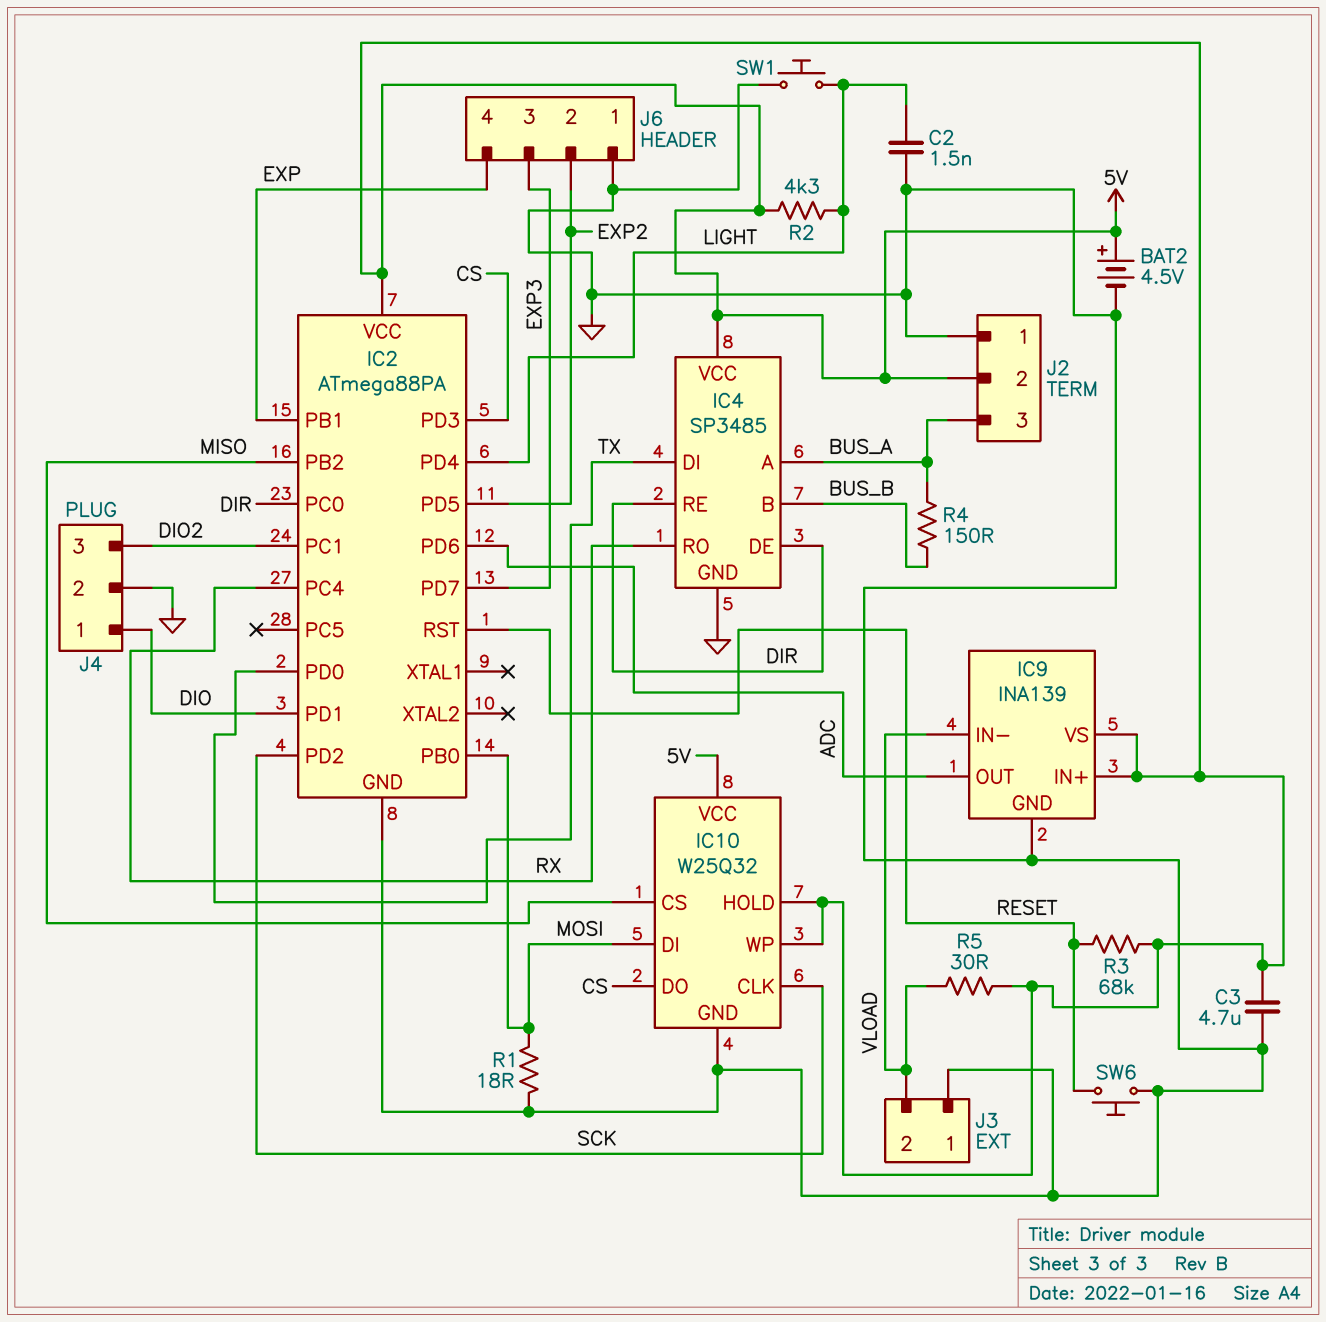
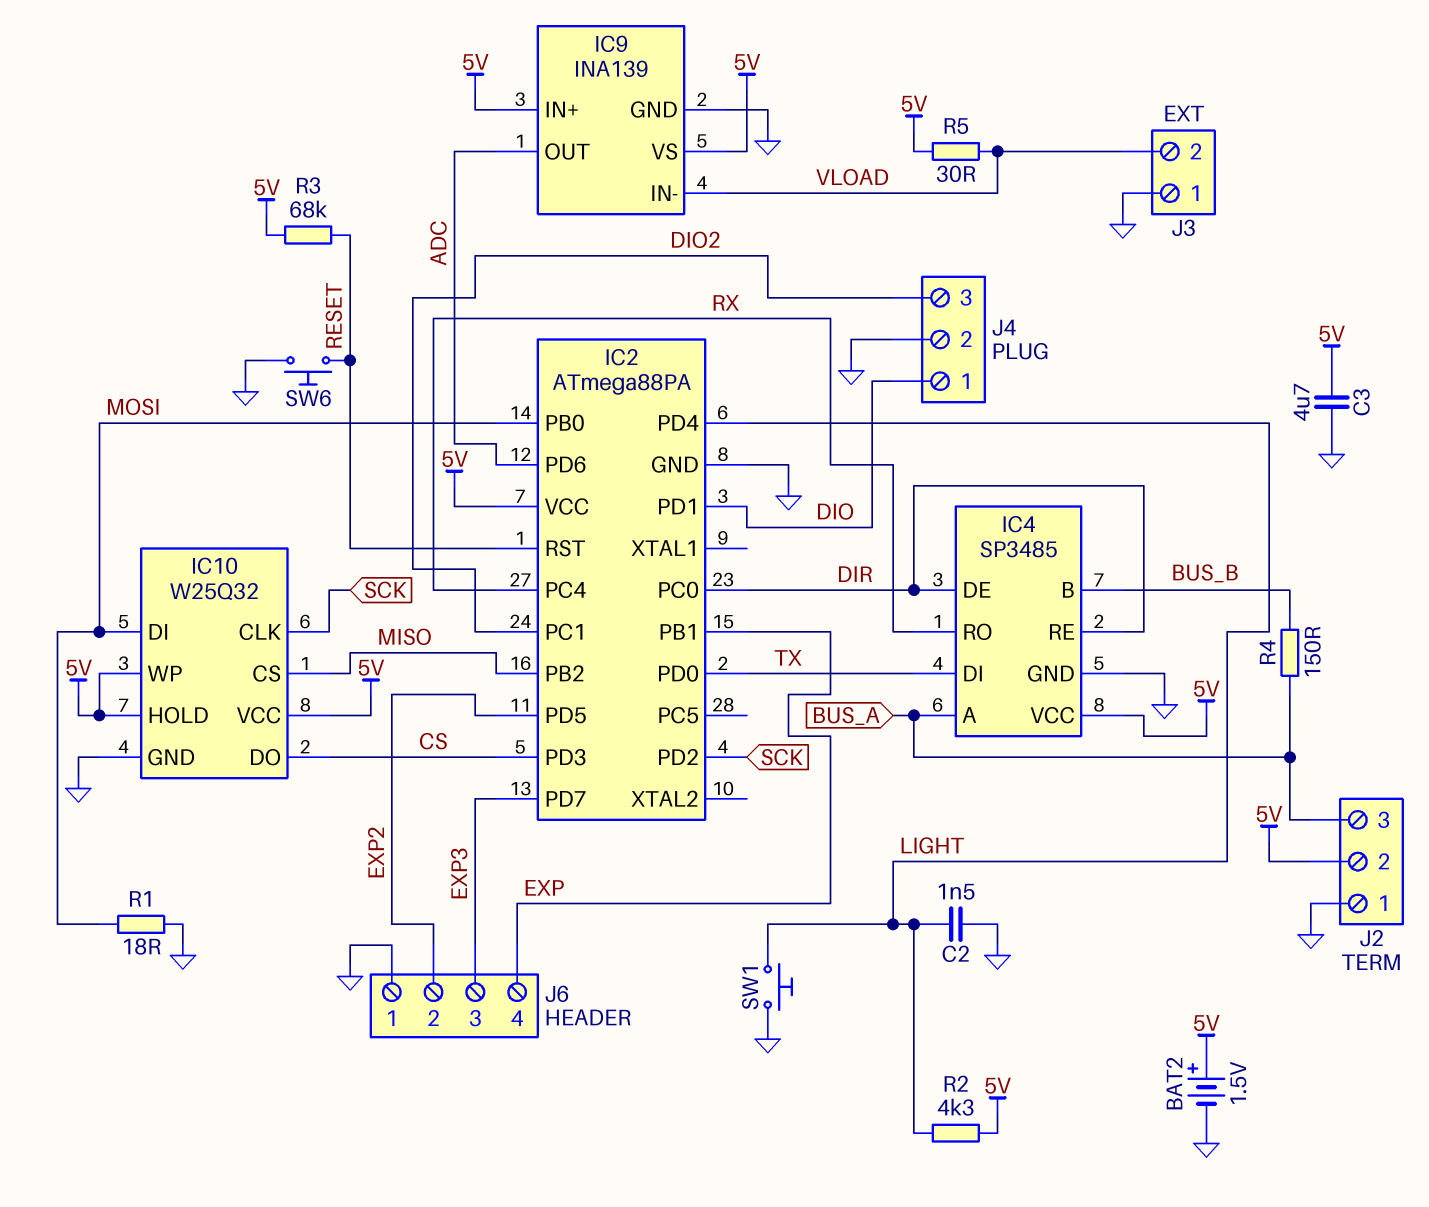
BAT2: 4.5V (plus 5V, minus GND) -> 1.5V (plus 5V, minus GND)

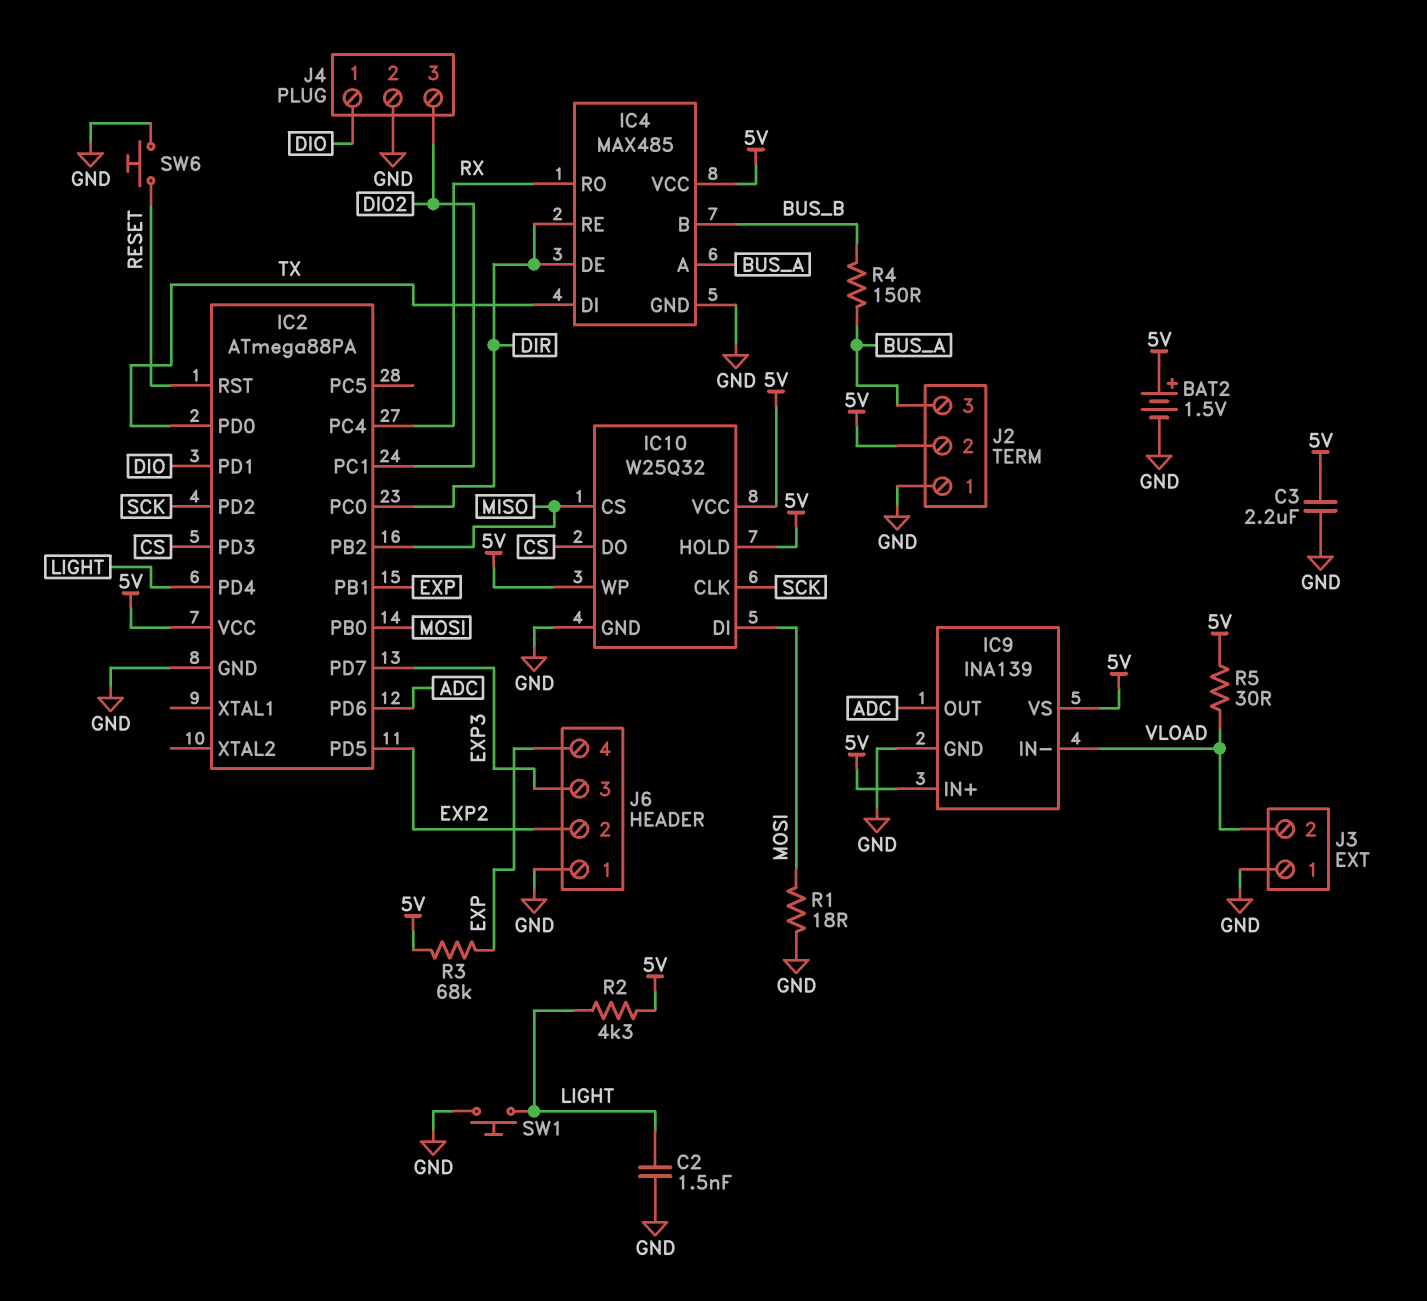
C3: 4.7uF (5V, GND) -> 2.2uF (5V, GND)
IC4: SP3485 -> MAX485
R3: 68k (5V, RESET) -> 68k (5V, EXP)

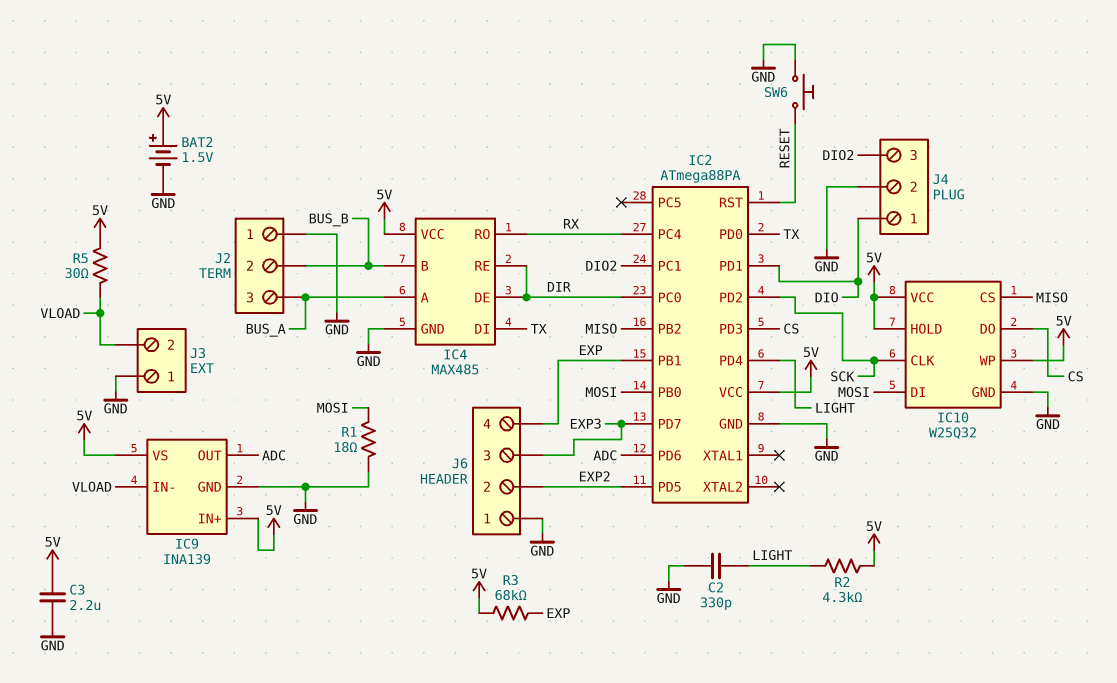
C2: 1.5nF (GND, LIGHT) -> 330pF (GND, LIGHT)
J2 pin 2: 5V -> BUS_B
R4: 150 (BUS_A, BUS_B) -> none
SW1: button (GND, LIGHT) -> none

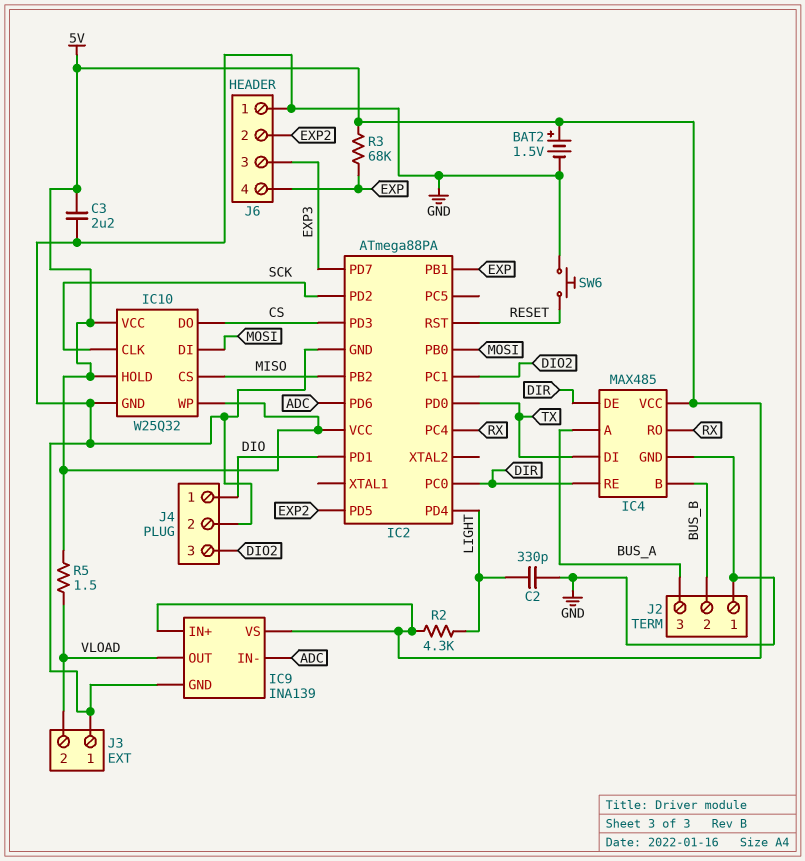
IC9 pin IN-: VLOAD -> ADC
IC9 pin OUT: ADC -> VLOAD
R1: 18 (GND, MOSI) -> none
R5: 30 (5V, VLOAD) -> 1.5 (5V, VLOAD)

